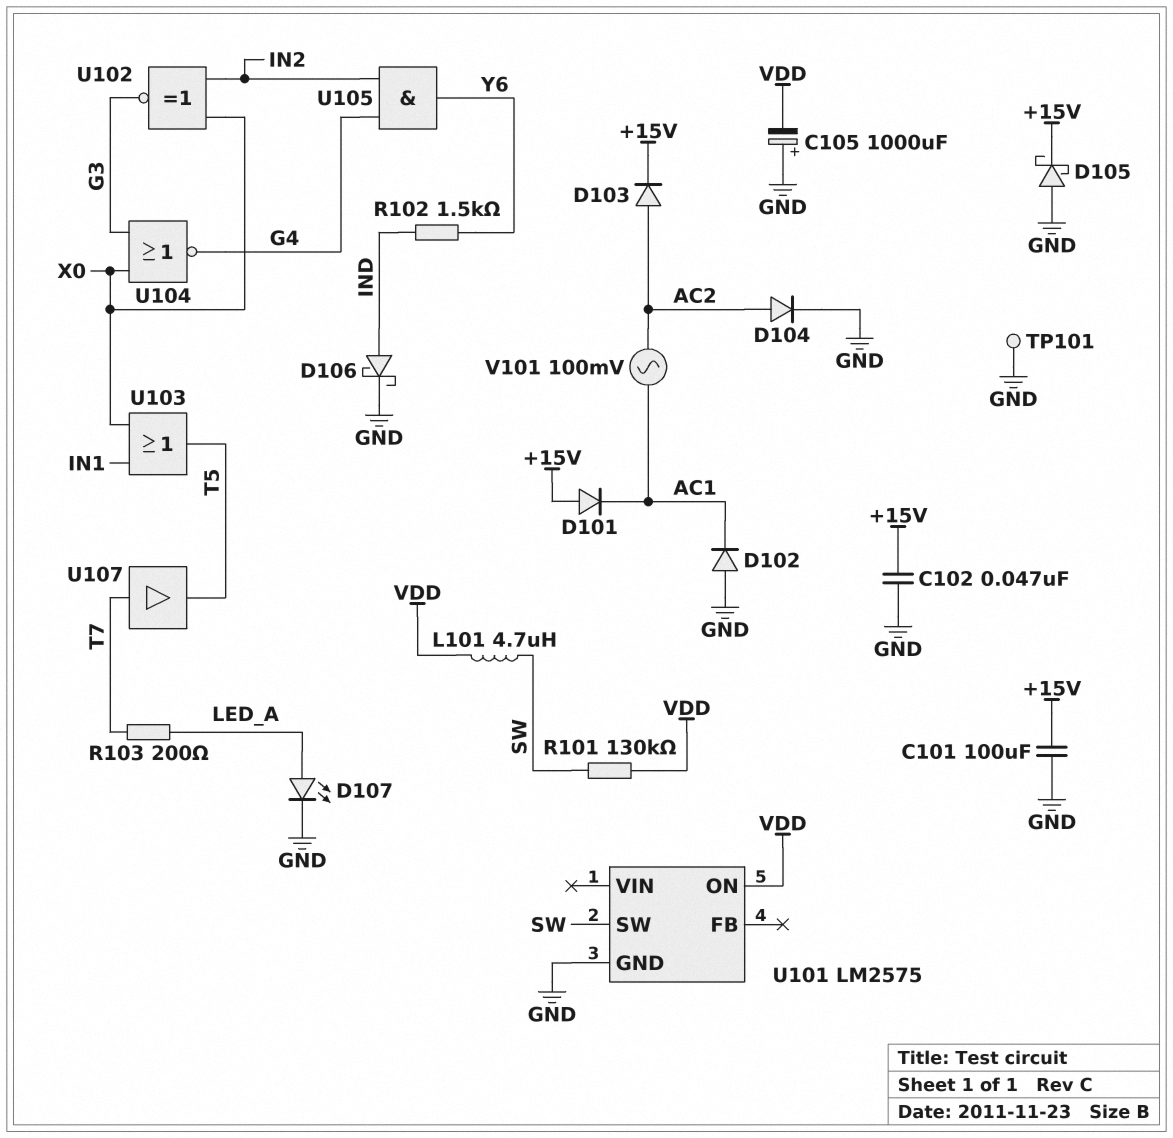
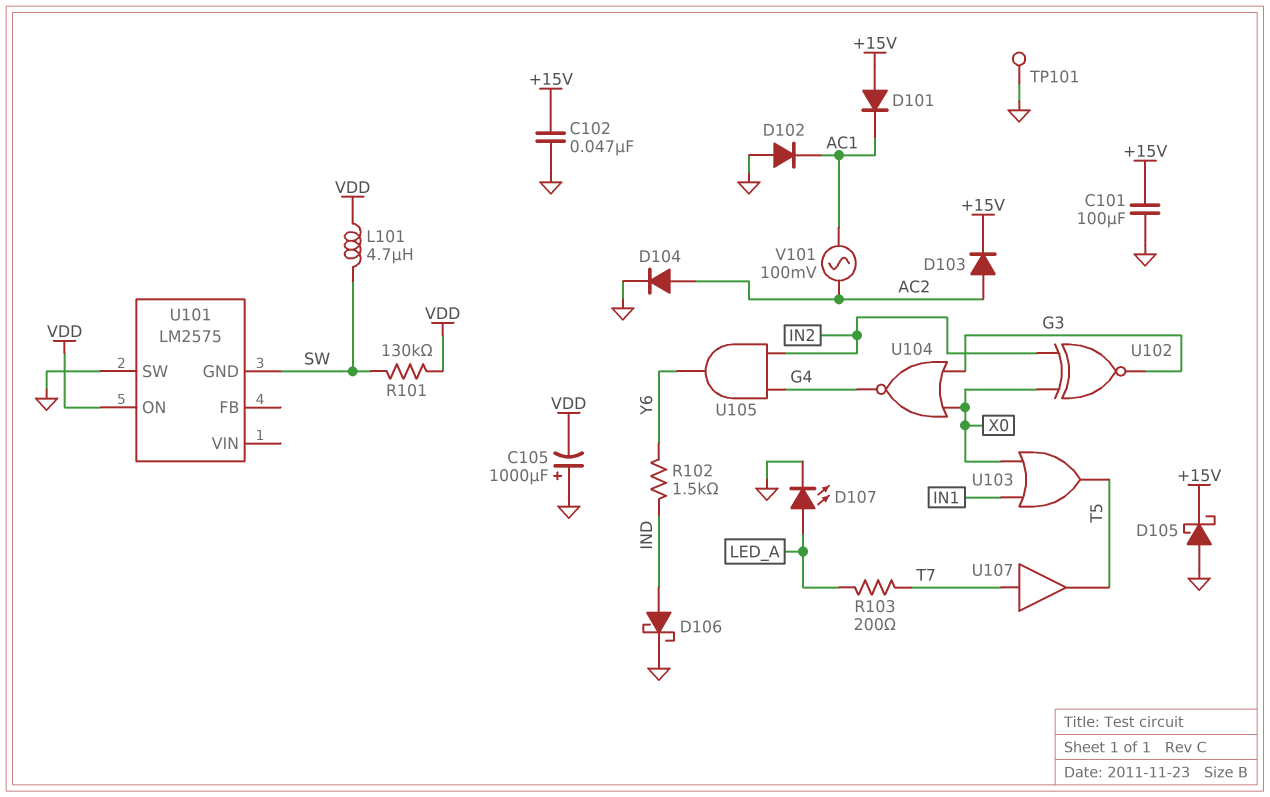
U101 pin GND: GND -> SW
U101 pin SW: SW -> GND

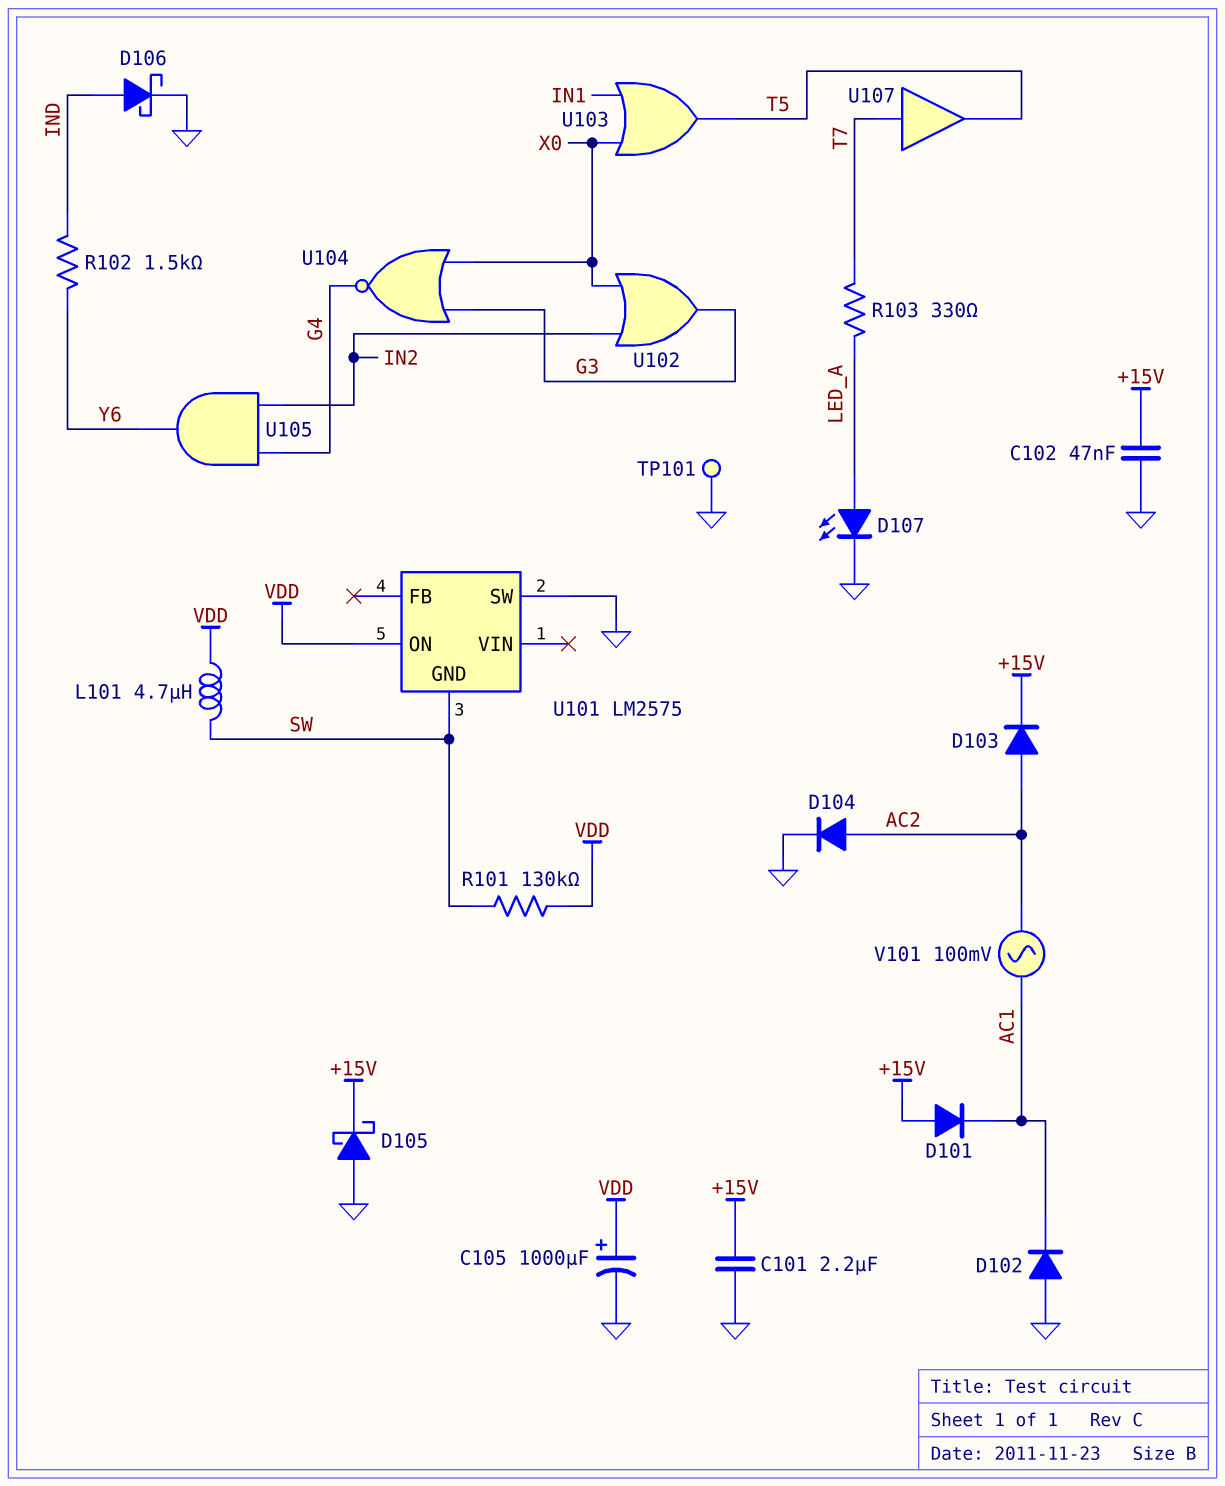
C101: 100uF (+15V, GND) -> 2.2uF (+15V, GND)
C105: 1000uF (plus GND, minus VDD) -> 1000uF (plus VDD, minus GND)
R103: 200 (LED_A, T7) -> 330 (LED_A, T7)
U102: XNOR (in IN2, in X0, out G3) -> OR (in IN2, in X0, out G3)

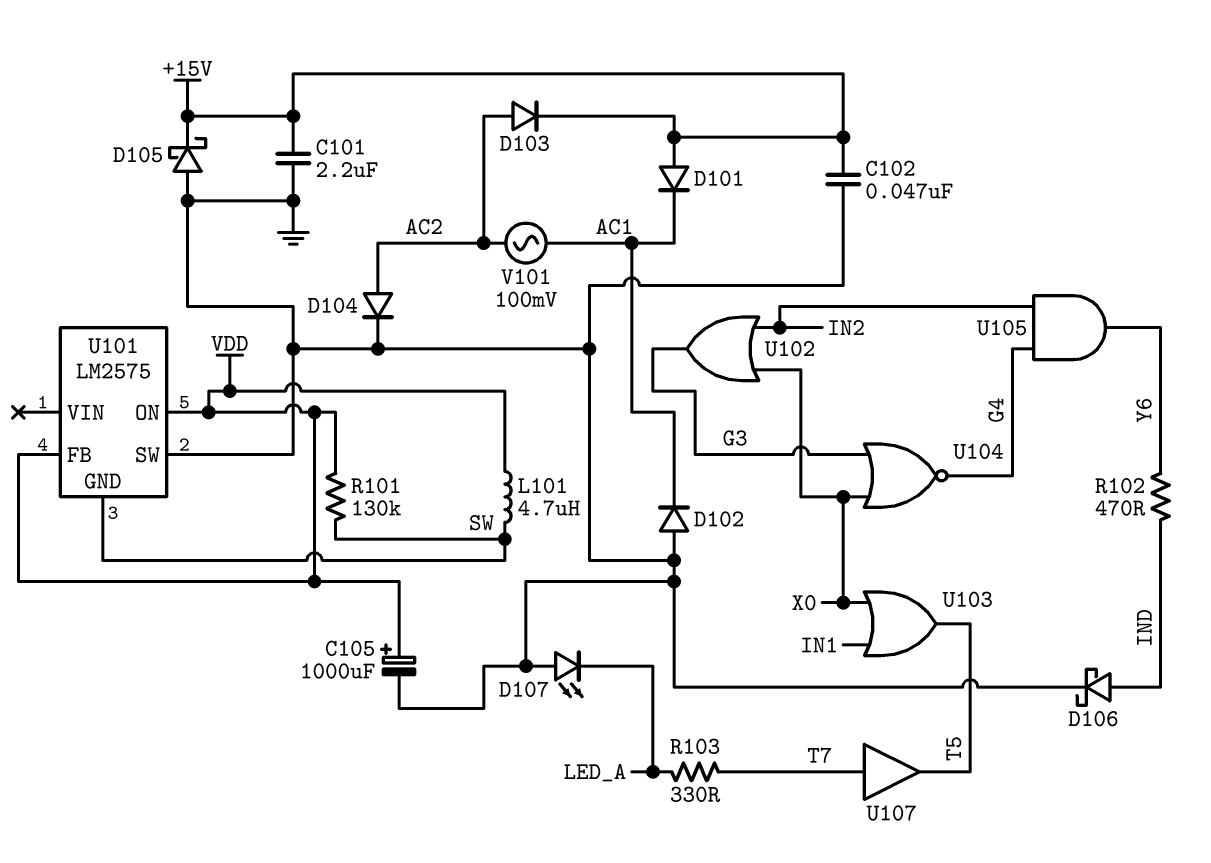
D107: LED (A LED_A, K GND) -> LED (A GND, K LED_A)
R102: 1.5k (IND, Y6) -> 470 (IND, Y6)
TP101: test point (GND) -> none
U101 pin FB: none -> VDD

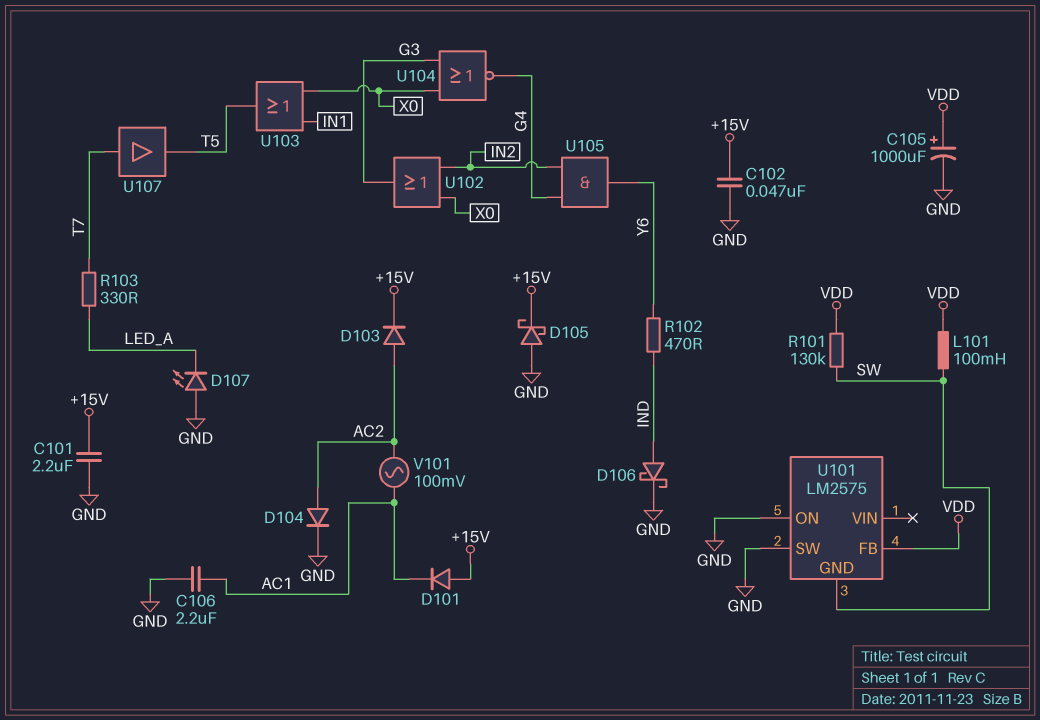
C106: none -> 2.2uF (AC1, GND)
D102: diode (A GND, K AC1) -> none
L101: 4.7uH (SW, VDD) -> 100mH (SW, VDD)
U101 pin ON: VDD -> GND

